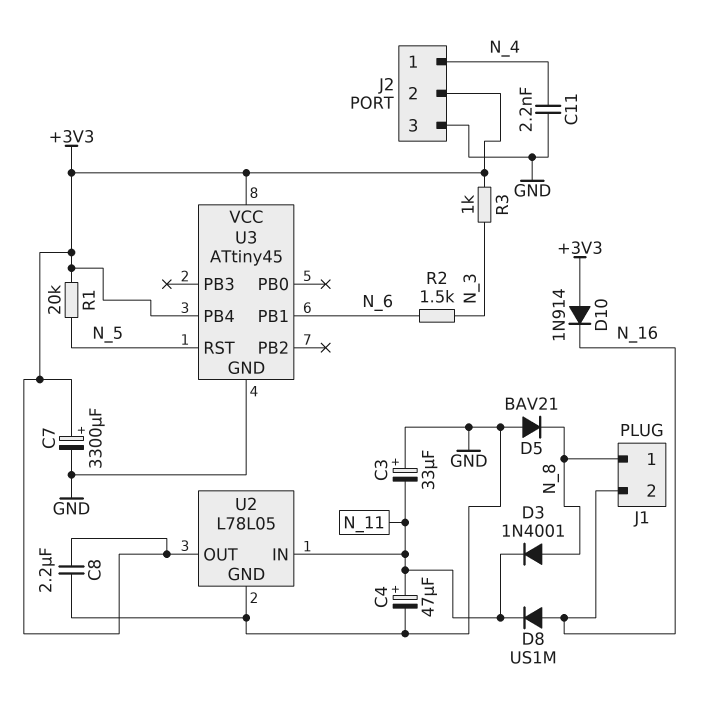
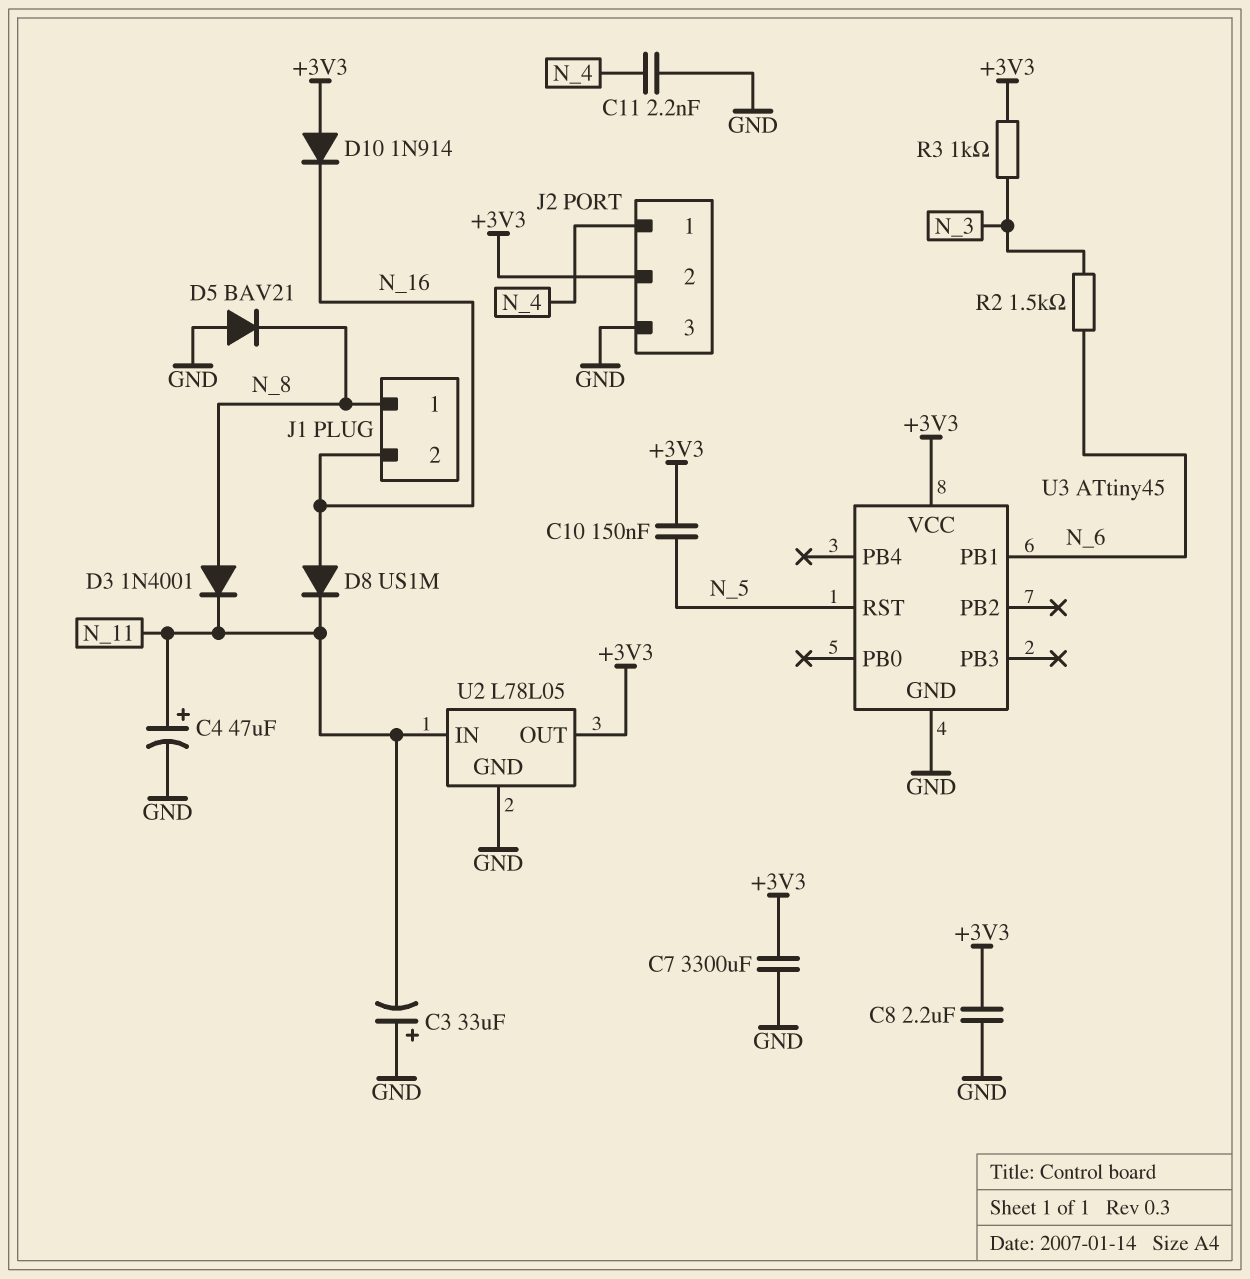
C7: 3300uF (plus +3V3, minus GND) -> 3300uF (+3V3, GND)
C10: none -> 150nF (+3V3, N_5)
R1: 20k (+3V3, N_5) -> none
U3 pin PB4: +3V3 -> none

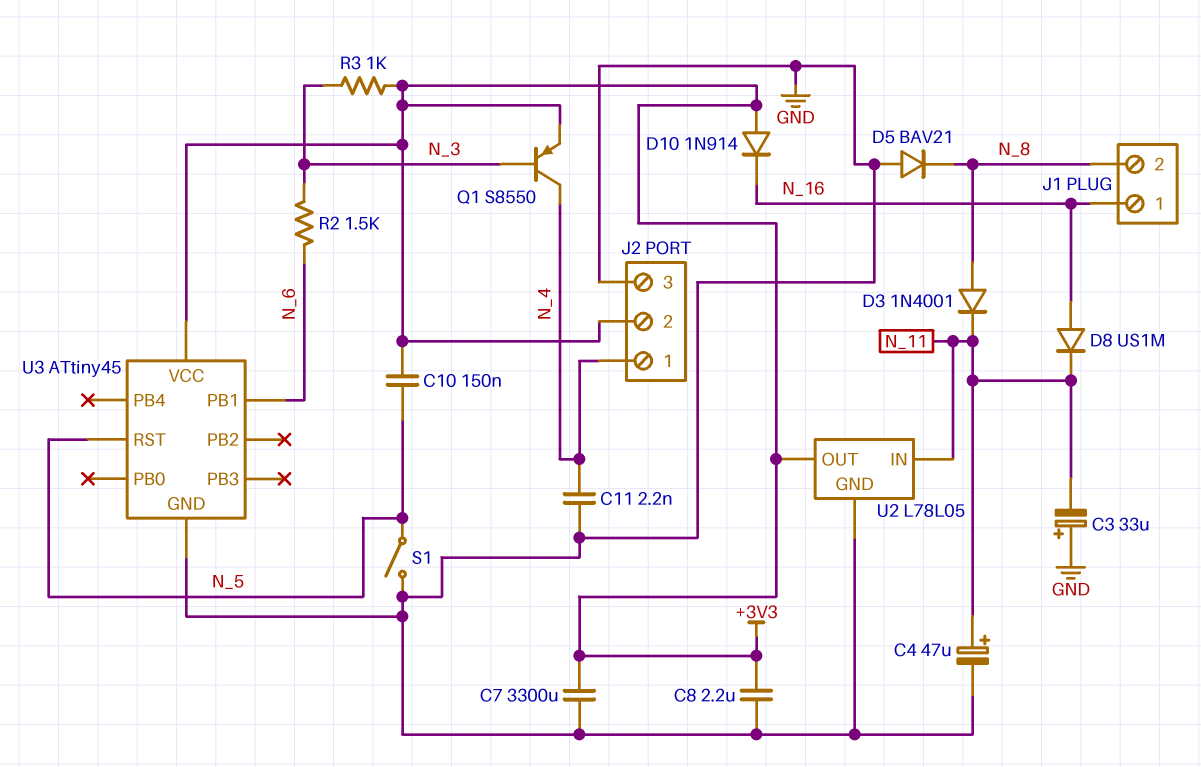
J1 pin 1: N_8 -> N_16
J1 pin 2: N_16 -> N_8
Q1: none -> PNP S8550 (B N_3, C N_4, E +3V3)
S1: none -> switch (GND, N_5)

